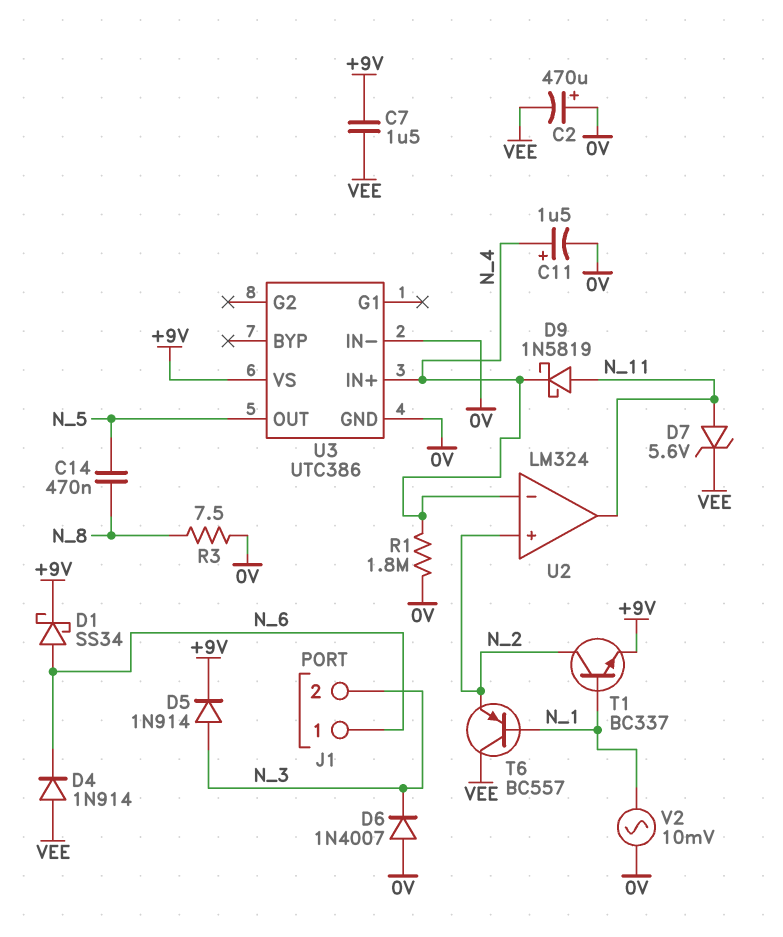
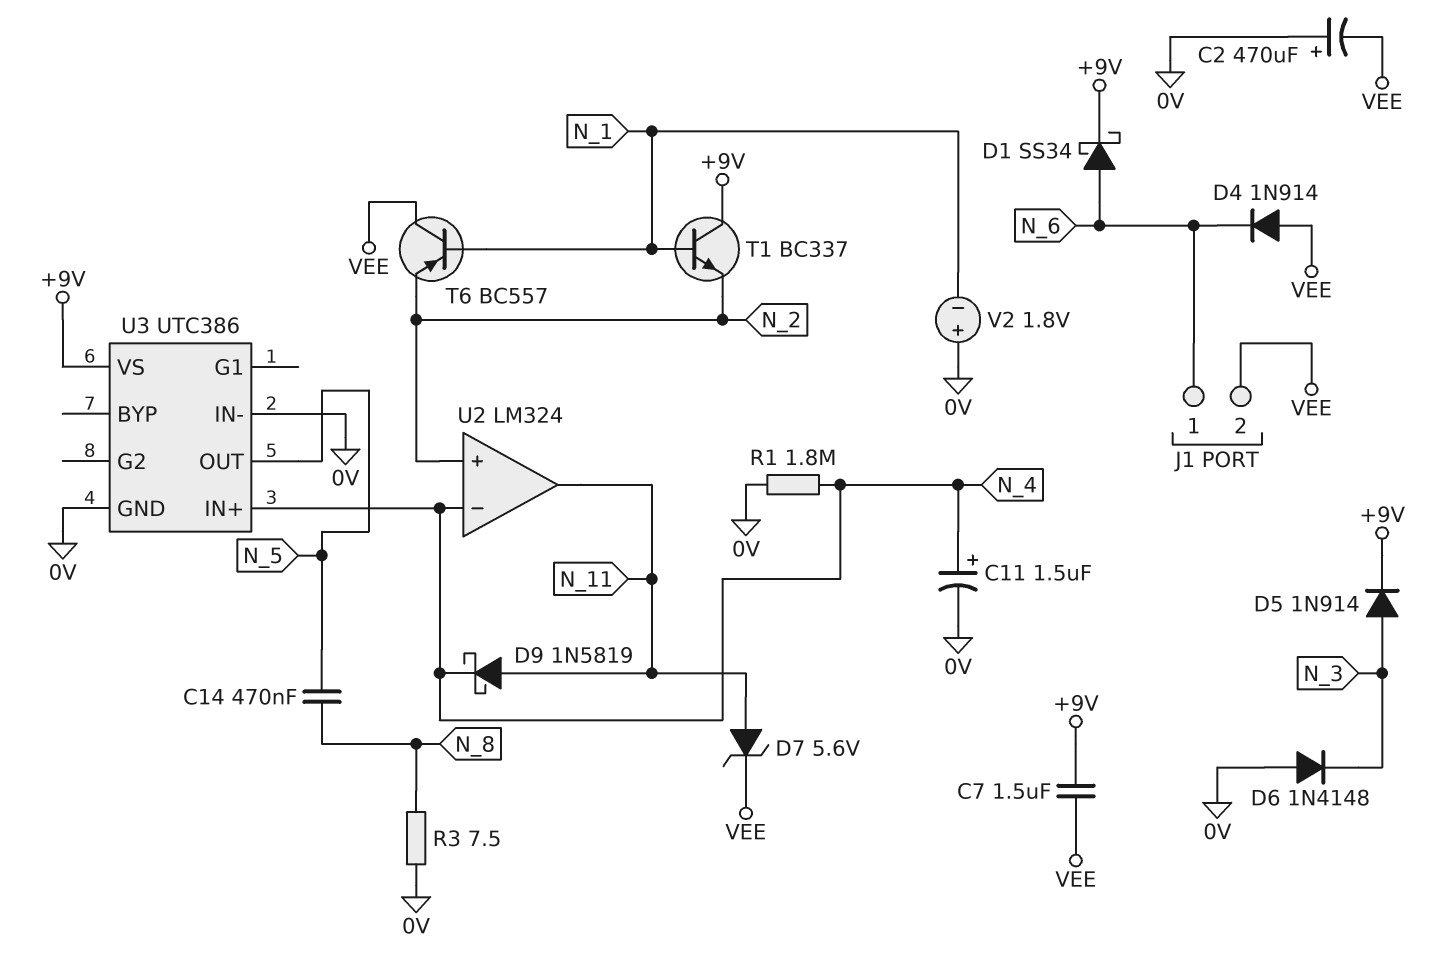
D6: diode 1N4007 (A 0V, K N_3) -> diode 1N4148 (A 0V, K N_3)
J1 pin 2: N_3 -> VEE
T1: NPN BC337 (B N_1, C N_2, E +9V) -> NPN BC337 (B N_1, C +9V, E N_2)
V2: AC 10mV (0V, N_1) -> 1.8V (plus 0V, minus N_1)

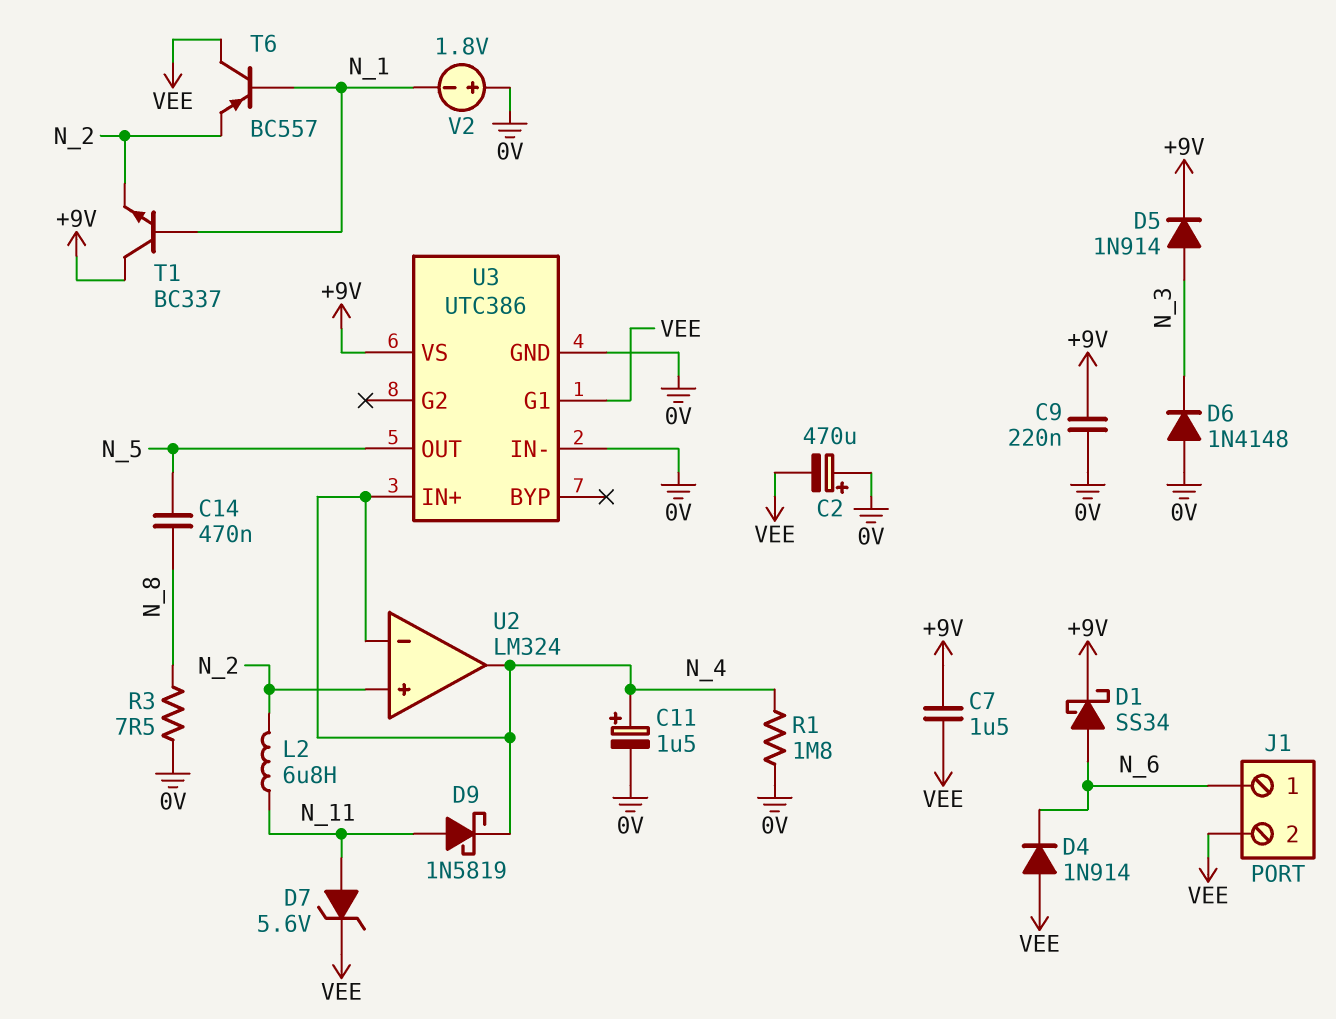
C9: none -> 220nF (+9V, 0V)
L2: none -> 6.8uH (N_2, N_11)
U2 pin out: N_11 -> N_4
U3 pin G1: none -> VEE

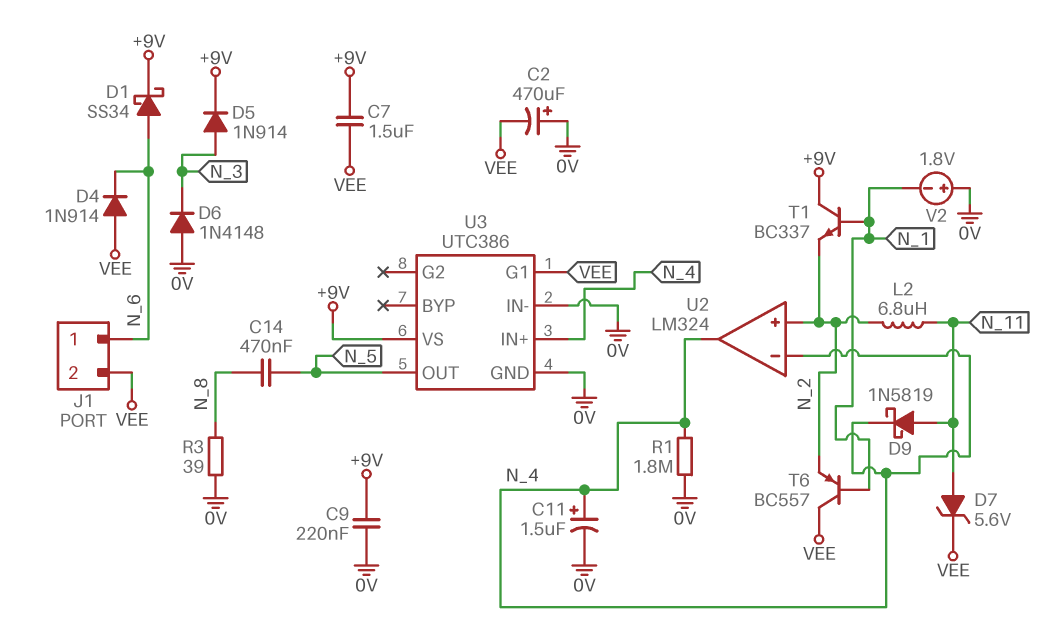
R3: 7.5 (0V, N_8) -> 39 (0V, N_8)

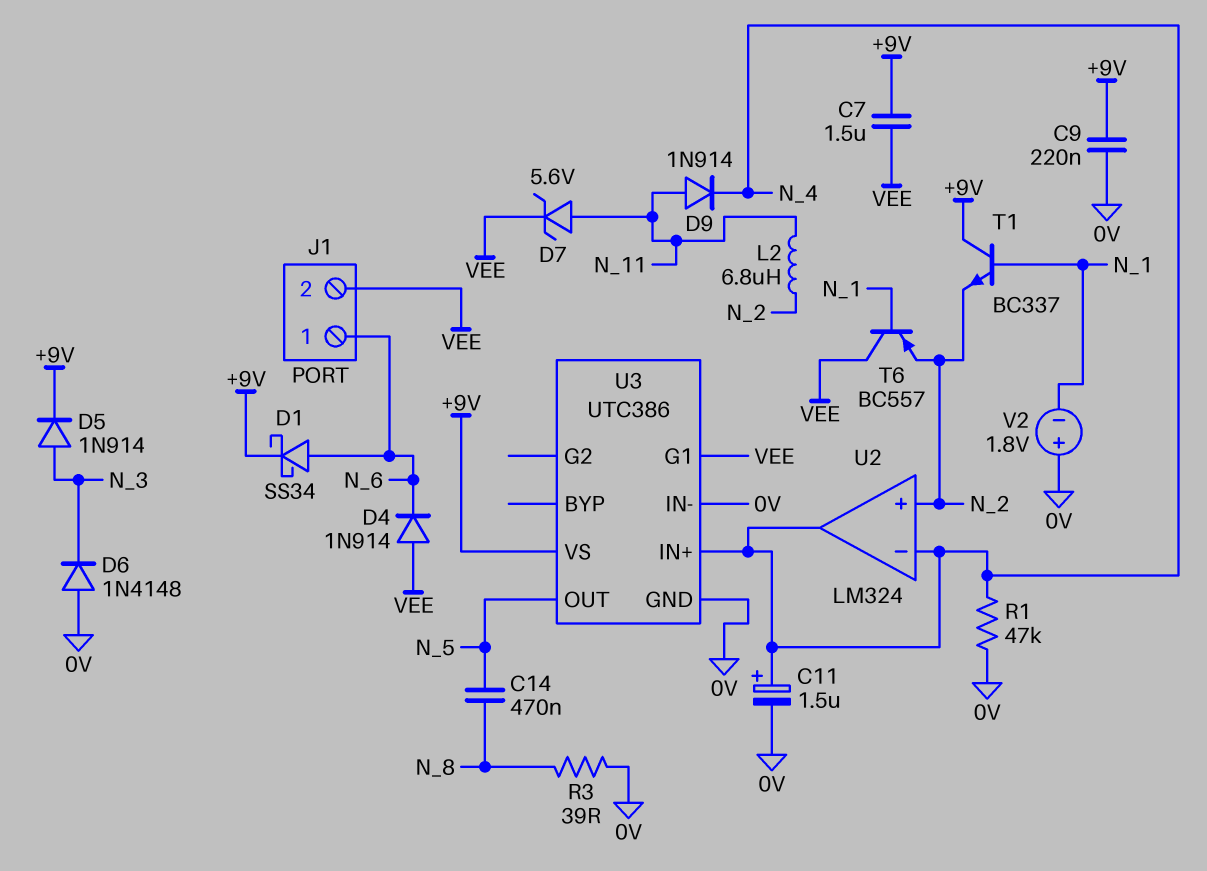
C2: 470uF (plus 0V, minus VEE) -> none
D9: schottky 1N5819 (A N_11, K N_4) -> diode 1N914 (A N_11, K N_4)
R1: 1.8M (0V, N_4) -> 47k (0V, N_4)

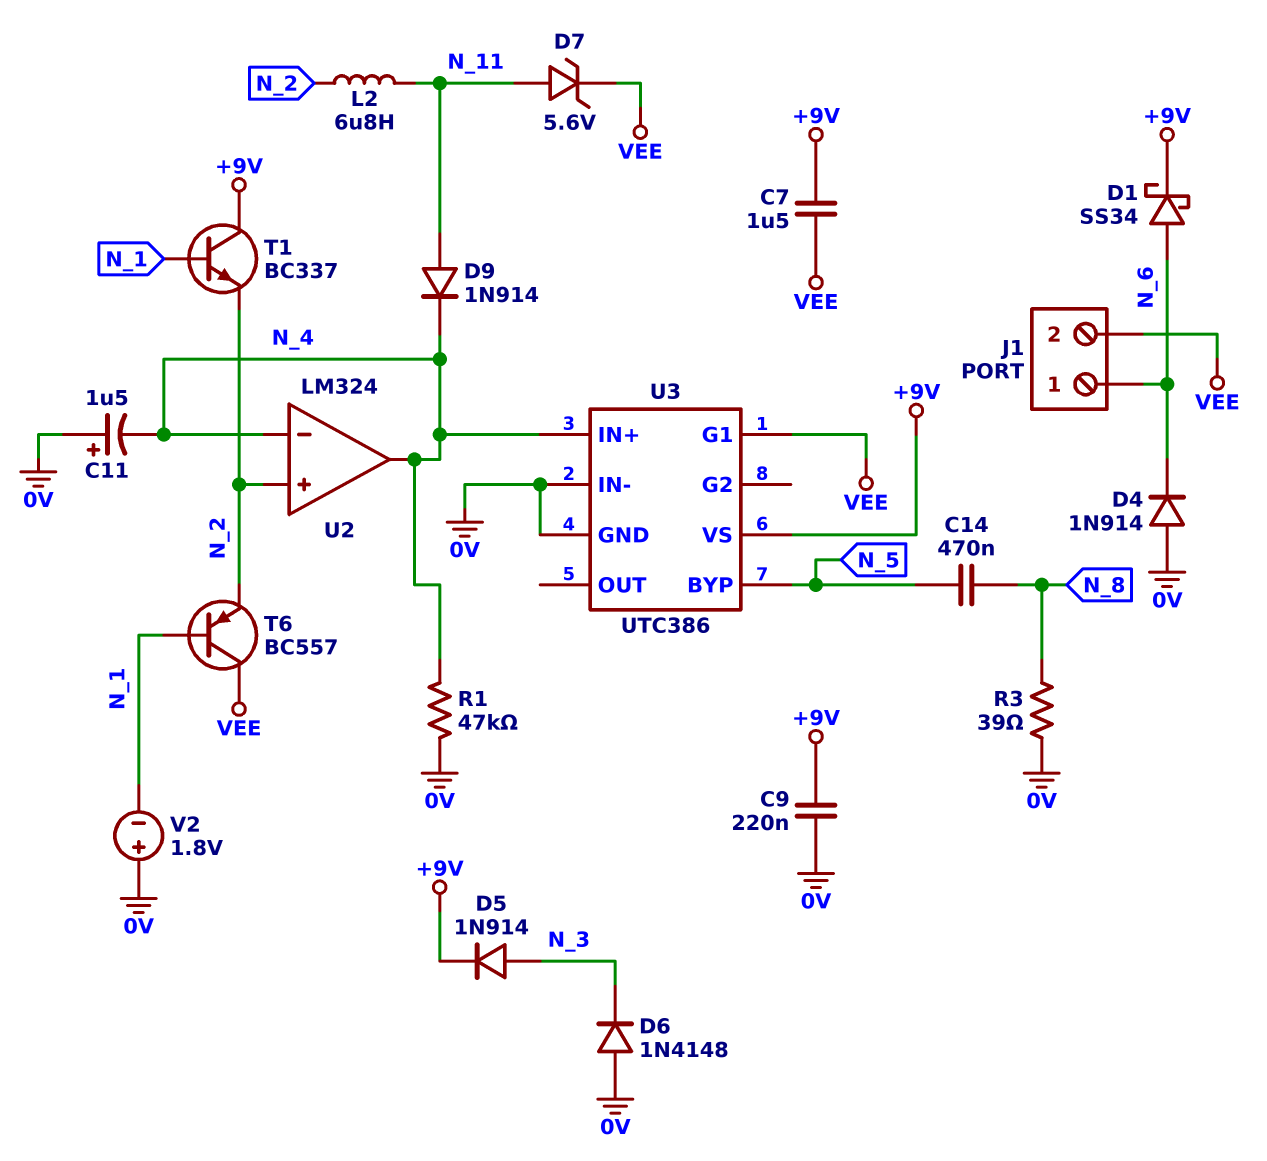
C11: 1.5uF (plus N_4, minus 0V) -> 1.5uF (plus 0V, minus N_4)
D4: diode 1N914 (A VEE, K N_6) -> diode 1N914 (A 0V, K N_6)
U3 pin BYP: none -> N_5
U3 pin OUT: N_5 -> none

